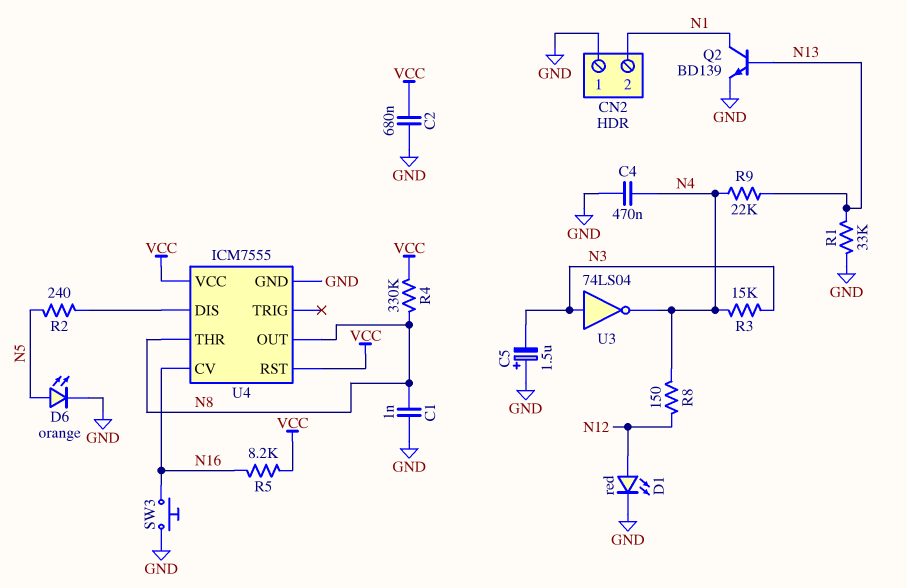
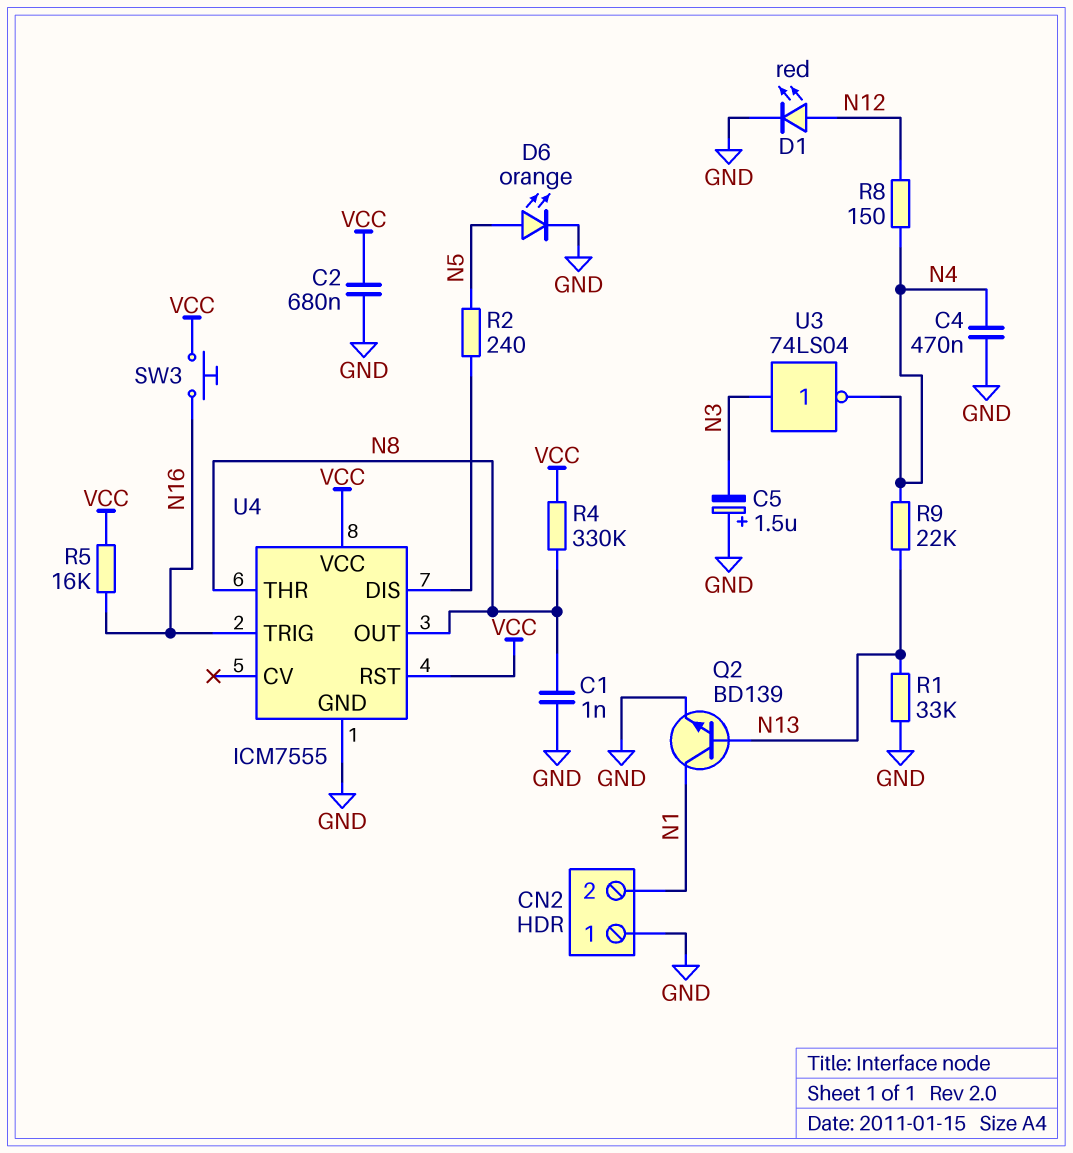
R3: 15k (N3, N4) -> none
R5: 8.2k (N16, VCC) -> 16k (N16, VCC)
SW3: button (GND, N16) -> button (N16, VCC)
U4 pin CV: N16 -> none
U4 pin TRIG: none -> N16

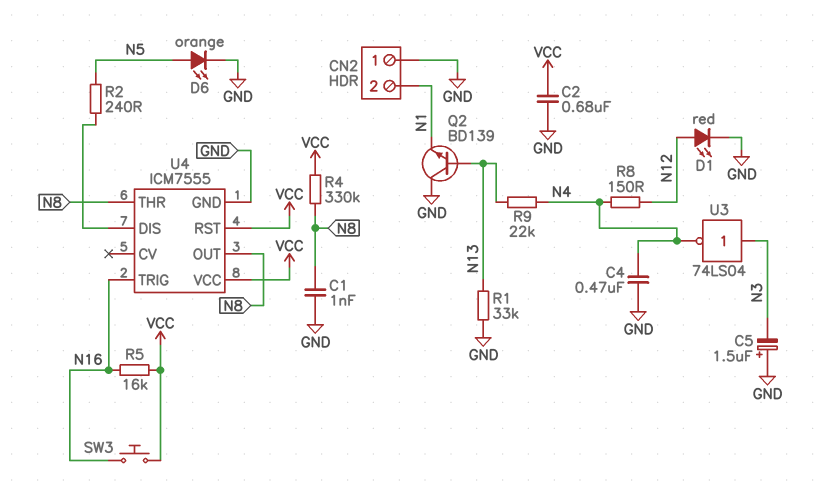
Q2: NPN BD139 (B N13, C N1, E GND) -> NPN BD139 (B N13, C GND, E N1)

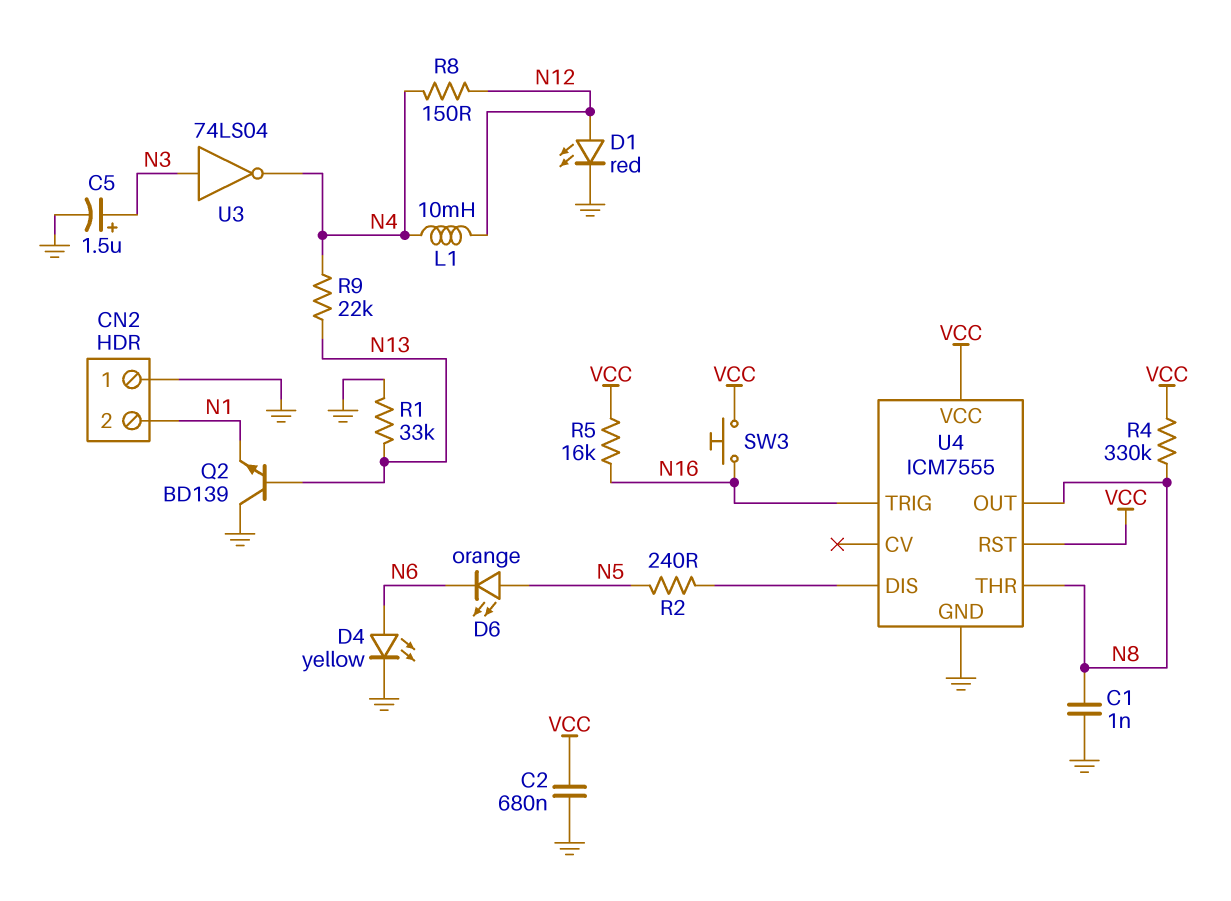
C4: 470nF (GND, N4) -> none
C5: 1.5uF (plus GND, minus N3) -> 1.5uF (plus N3, minus GND)
D4: none -> LED yellow (A N6, K GND)
D6: LED orange (A N5, K GND) -> LED orange (A N5, K N6)
L1: none -> 10mH (N4, N12)

